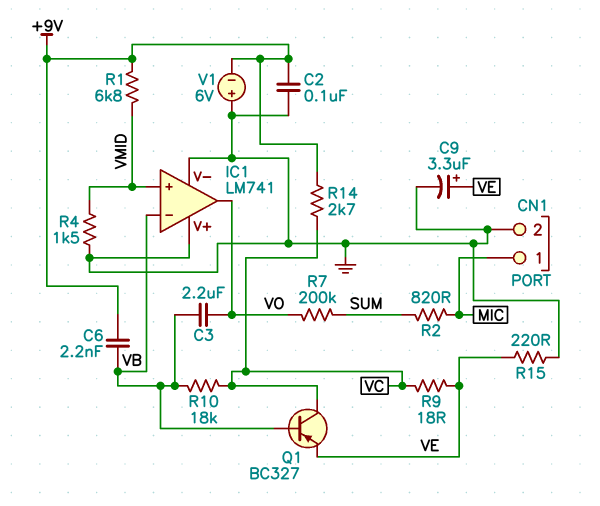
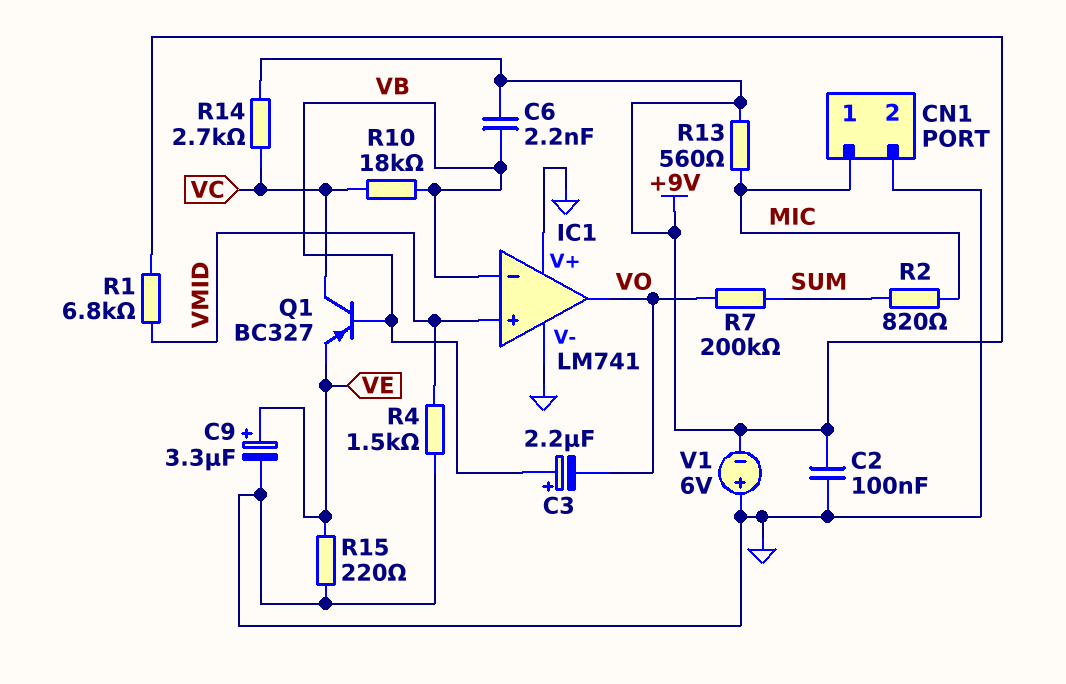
C3: 2.2uF (VB, VO) -> 2.2uF (plus VB, minus VO)
R9: 18 (VC, VE) -> none
R13: none -> 560 (+9V, MIC)

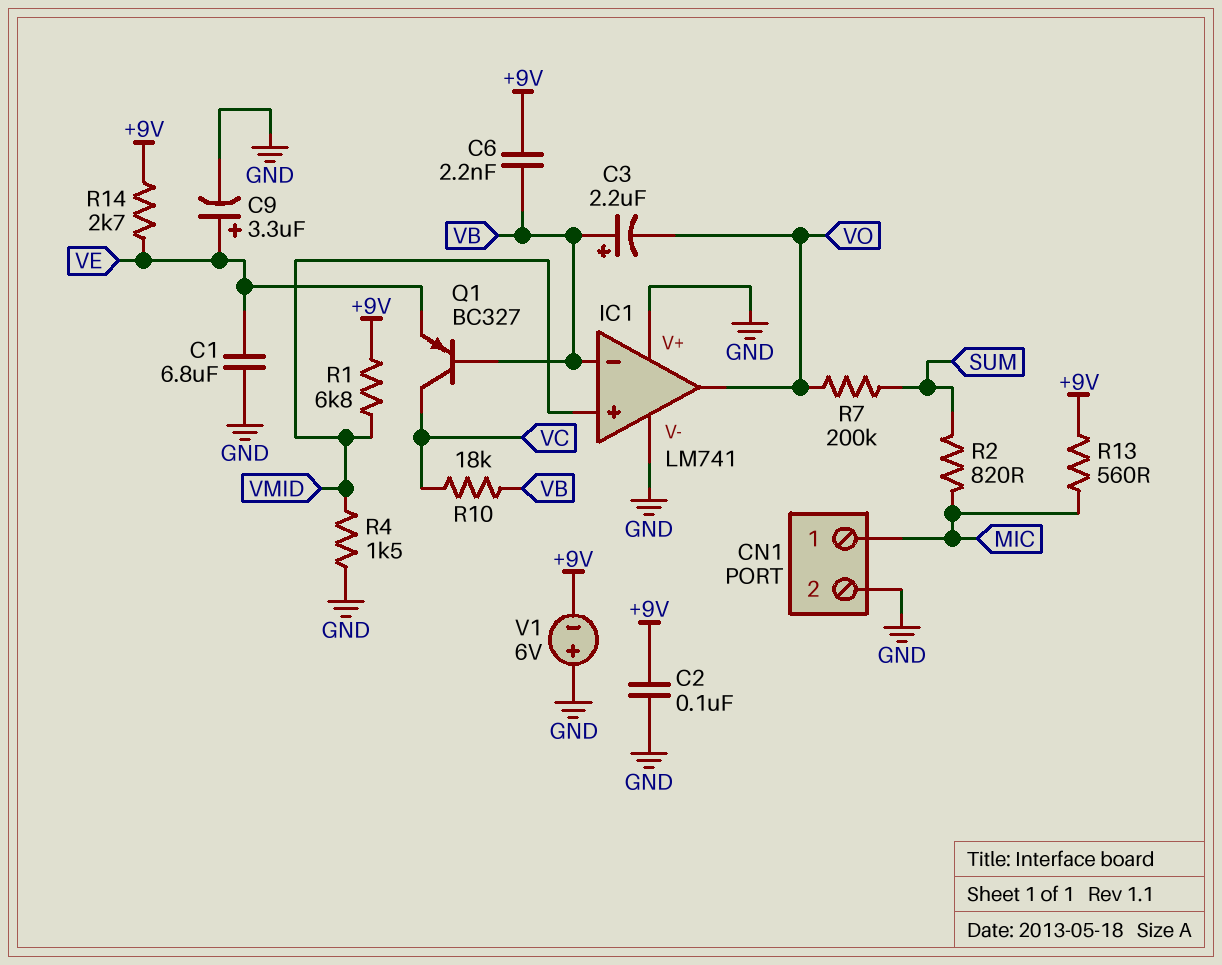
C1: none -> 6.8uF (GND, VE)
R14: 2.7k (+9V, VC) -> 2.7k (+9V, VE)
R15: 220 (GND, VE) -> none

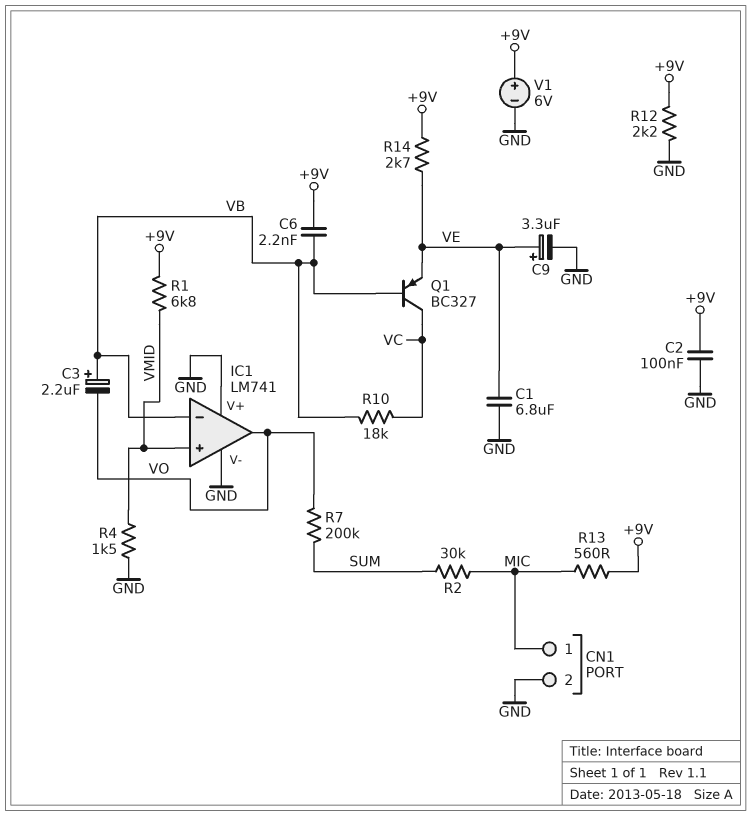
R2: 820 (MIC, SUM) -> 30k (MIC, SUM)
R12: none -> 2.2k (+9V, GND)
V1: 6V (plus GND, minus +9V) -> 6V (plus +9V, minus GND)

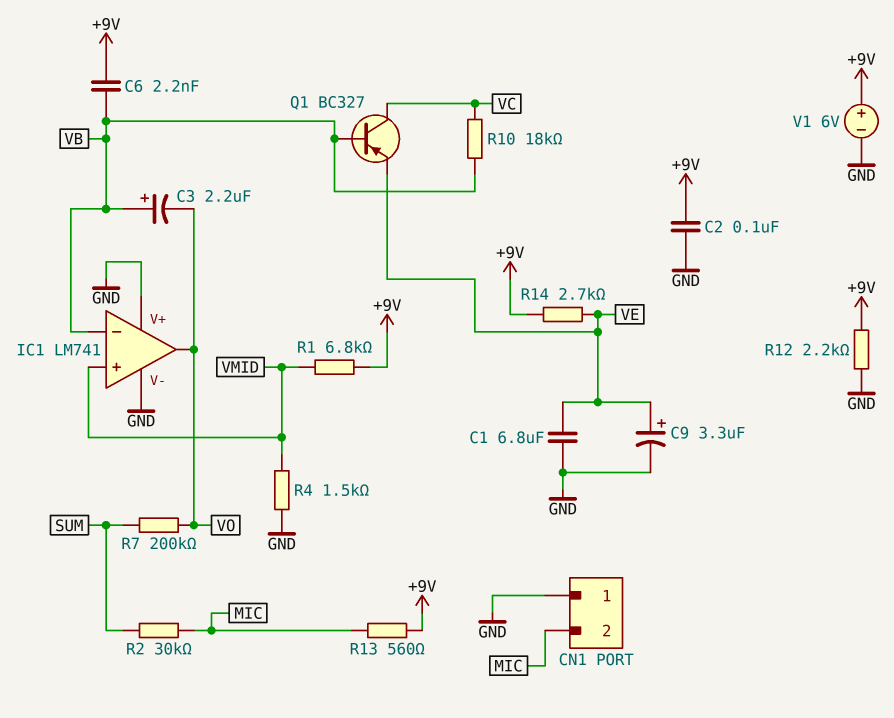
CN1 pin 1: MIC -> GND
CN1 pin 2: GND -> MIC

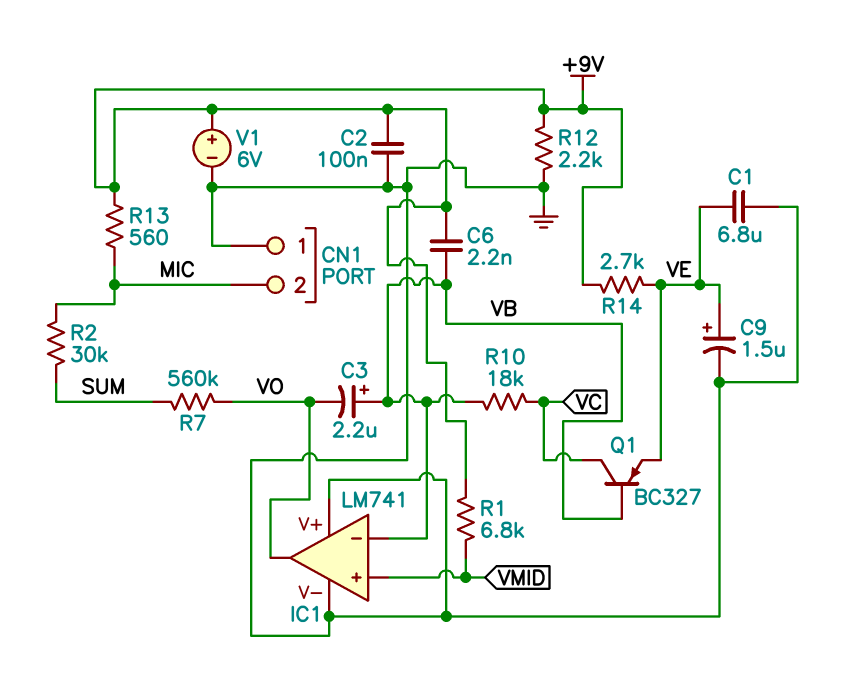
C9: 3.3uF (plus VE, minus GND) -> 1.5uF (plus VE, minus GND)
R4: 1.5k (GND, VMID) -> none
R7: 200k (SUM, VO) -> 560k (SUM, VO)

